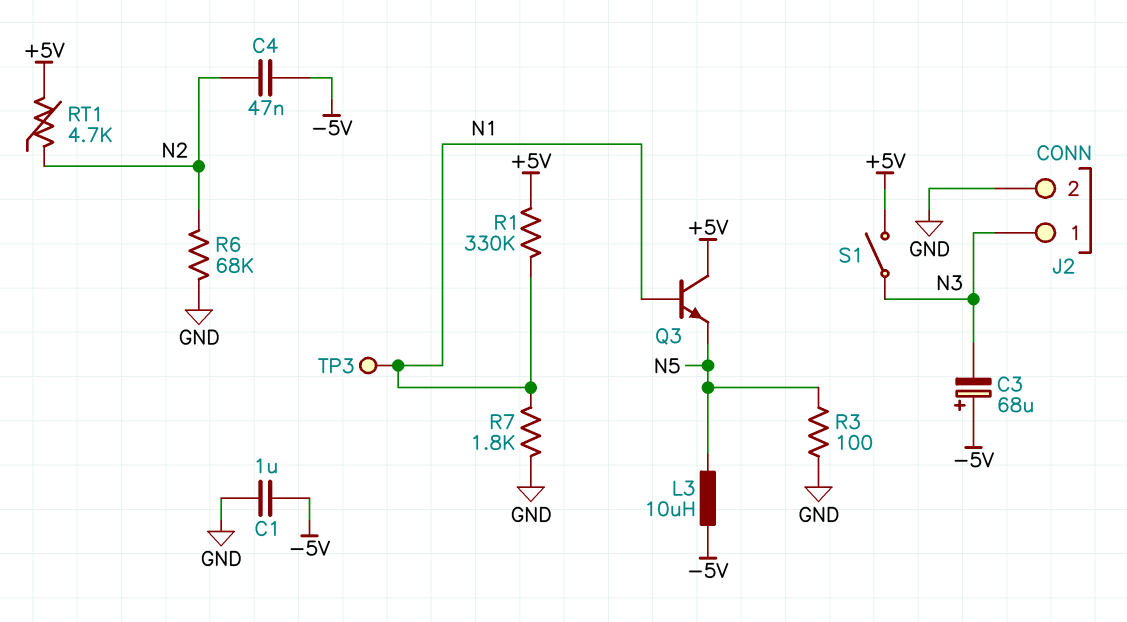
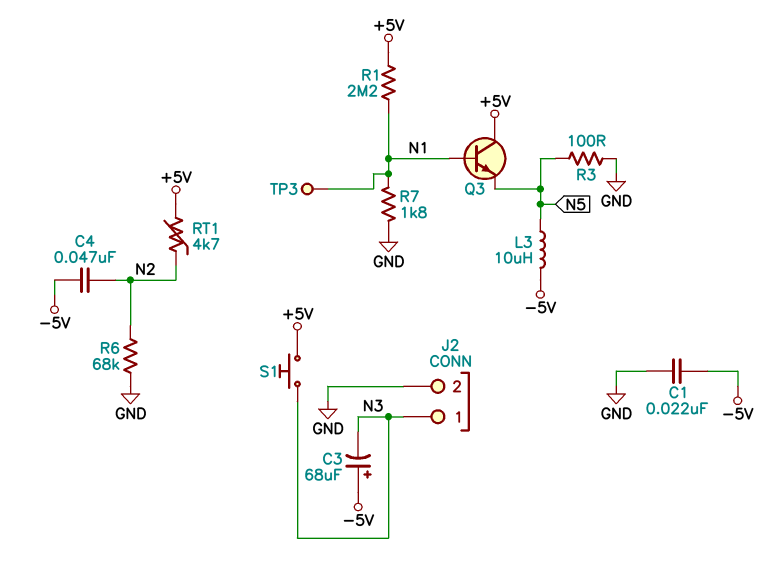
C1: 1uF (-5V, GND) -> 22nF (-5V, GND)
R1: 330k (+5V, N1) -> 2.2M (+5V, N1)
S1: switch (+5V, N3) -> button (+5V, N3)

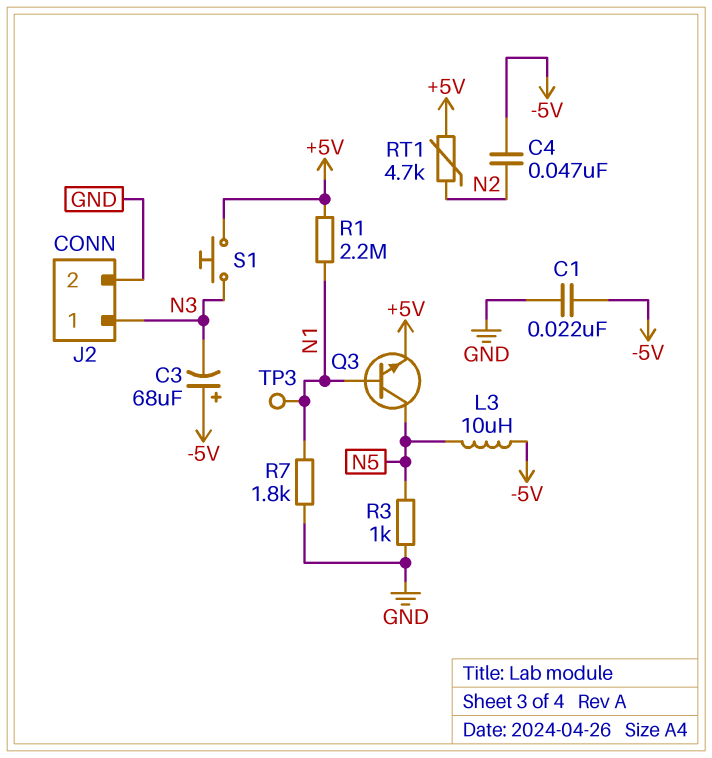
Q3: NPN (B N1, C +5V, E N5) -> NPN (B N1, C N5, E +5V)
R3: 100 (GND, N5) -> 1k (GND, N5)
R6: 68k (GND, N2) -> none

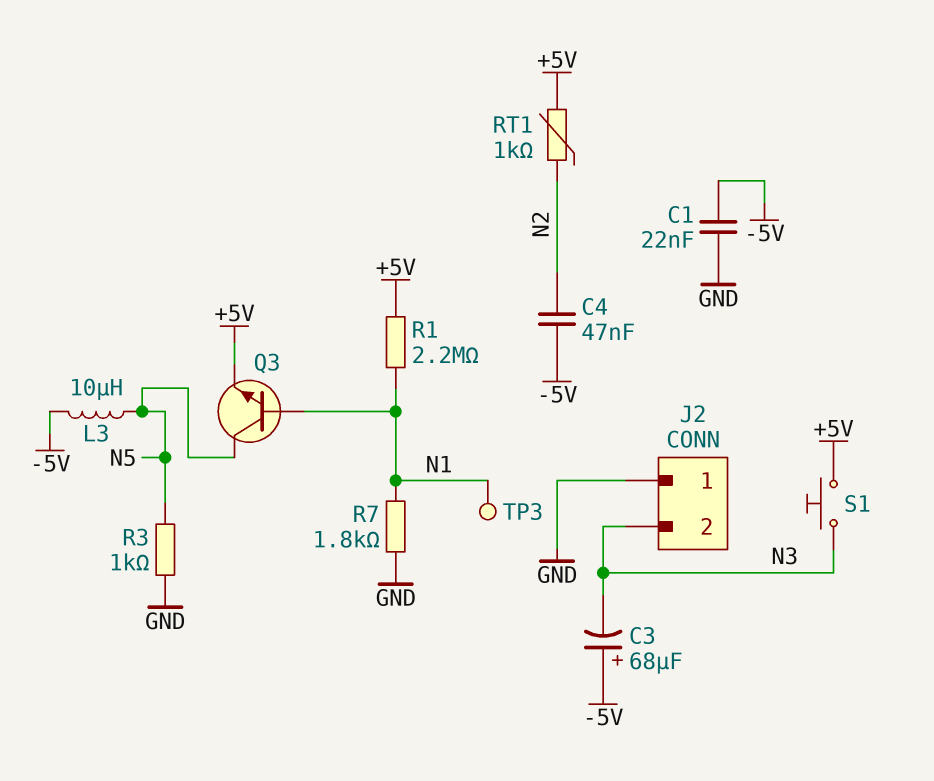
J2 pin 1: N3 -> GND
J2 pin 2: GND -> N3
RT1: 4.7k (+5V, N2) -> 1k (+5V, N2)

